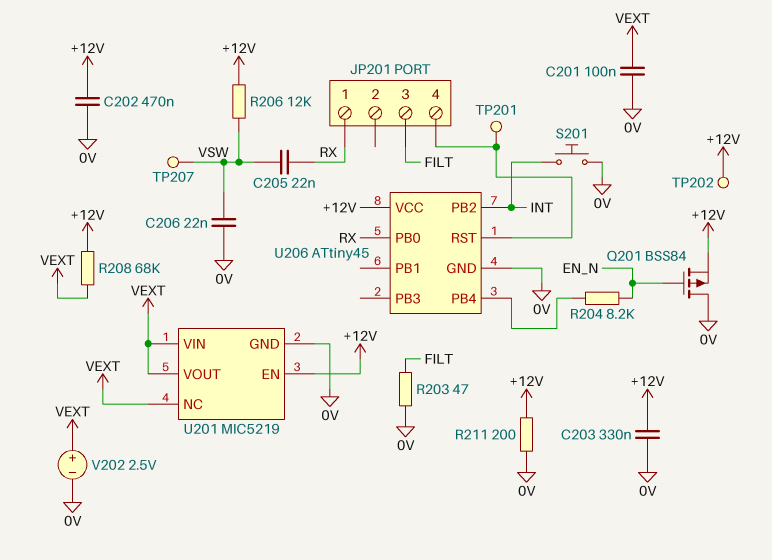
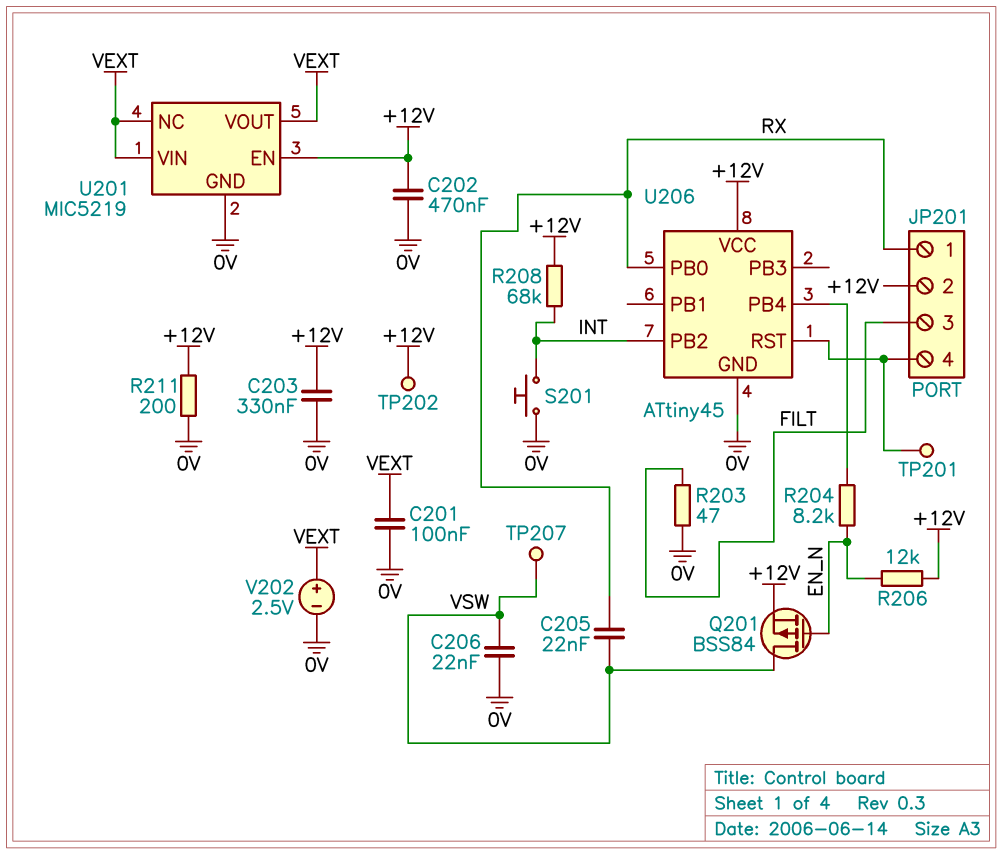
JP201 pin 2: none -> +12V
Q201: PMOS BSS84 (G EN_N, D 0V, S +12V) -> PMOS BSS84 (G EN_N, D VSW, S +12V)
R206: 12k (+12V, VSW) -> 12k (+12V, EN_N)
R208: 68k (+12V, VEXT) -> 68k (+12V, INT)

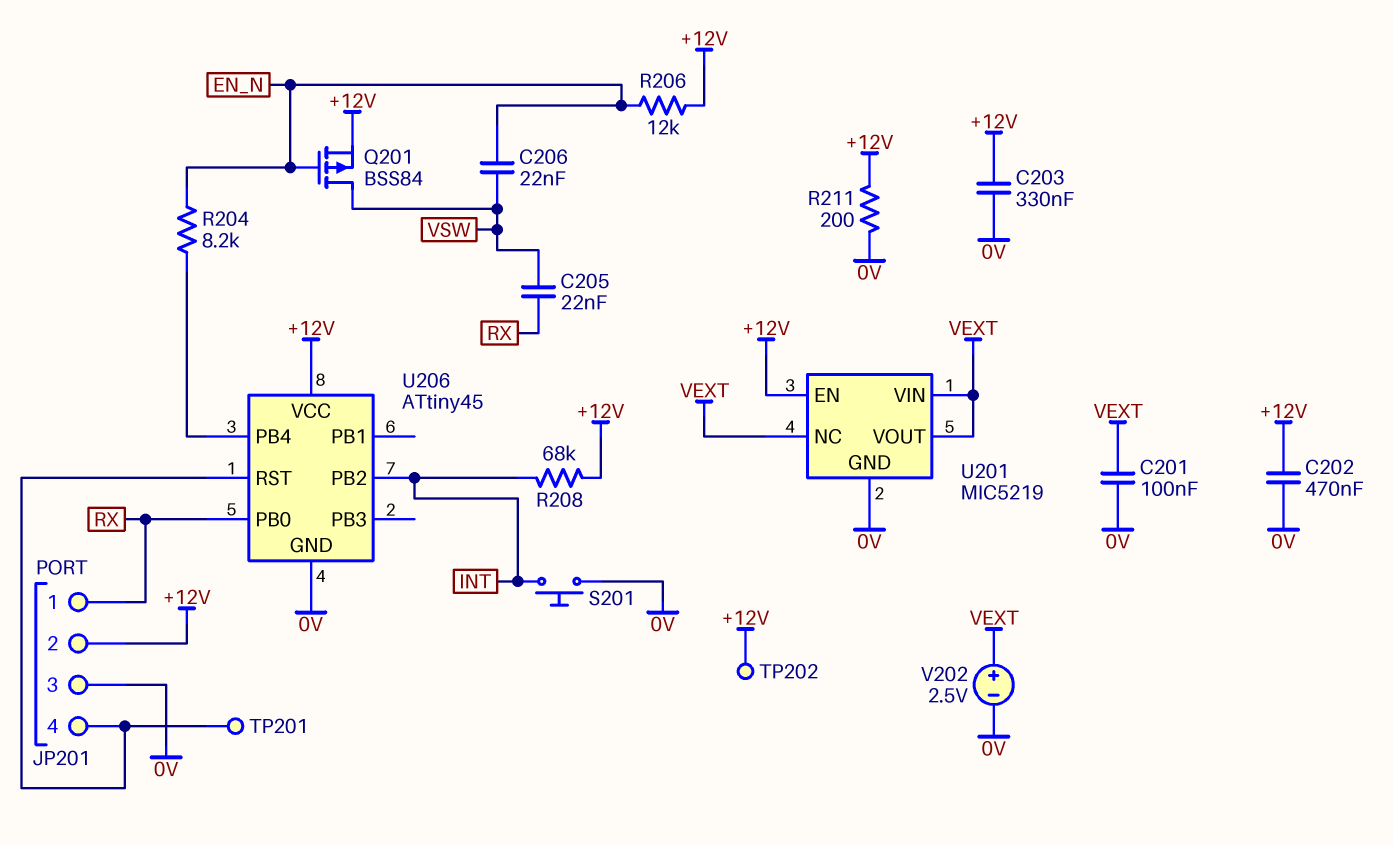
C206: 22nF (0V, VSW) -> 22nF (EN_N, VSW)
JP201 pin 3: FILT -> 0V
R203: 47 (0V, FILT) -> none
TP207: test point (VSW) -> none

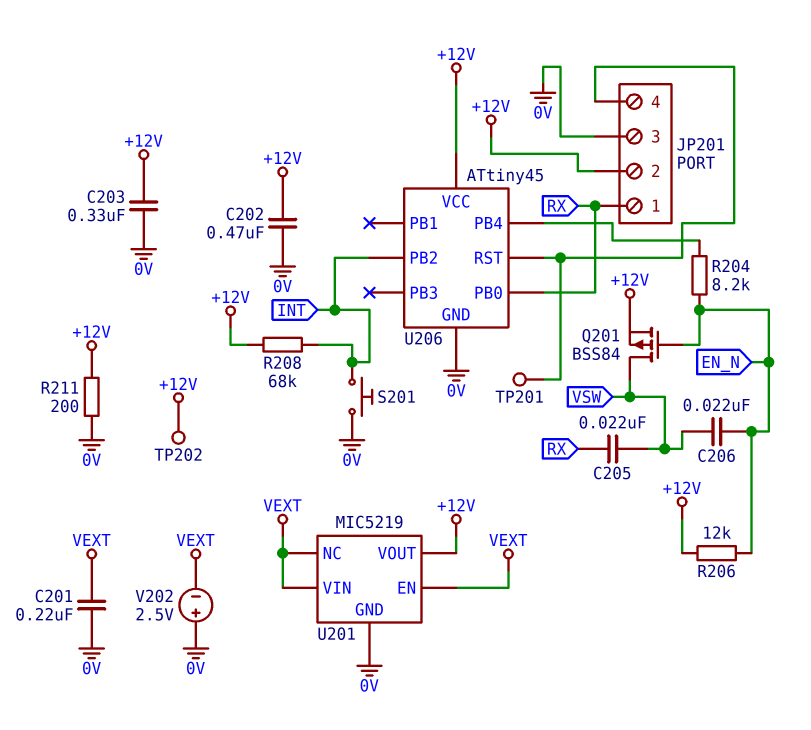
C201: 100nF (0V, VEXT) -> 220nF (0V, VEXT)
U201 pin EN: +12V -> VEXT
U201 pin VOUT: VEXT -> +12V
V202: 2.5V (plus VEXT, minus 0V) -> 2.5V (plus 0V, minus VEXT)

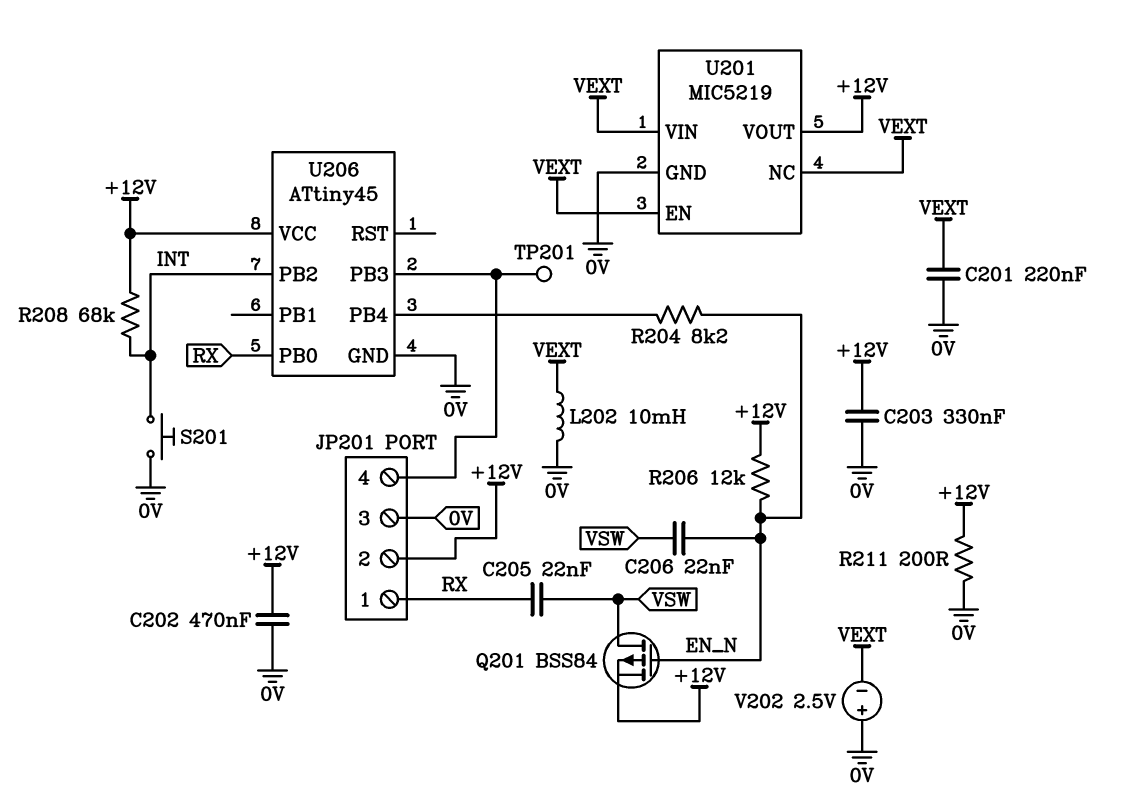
L202: none -> 10mH (0V, VEXT)
TP202: test point (+12V) -> none
U206 pin PB3: none -> JP201/4
U206 pin RST: JP201/4 -> none

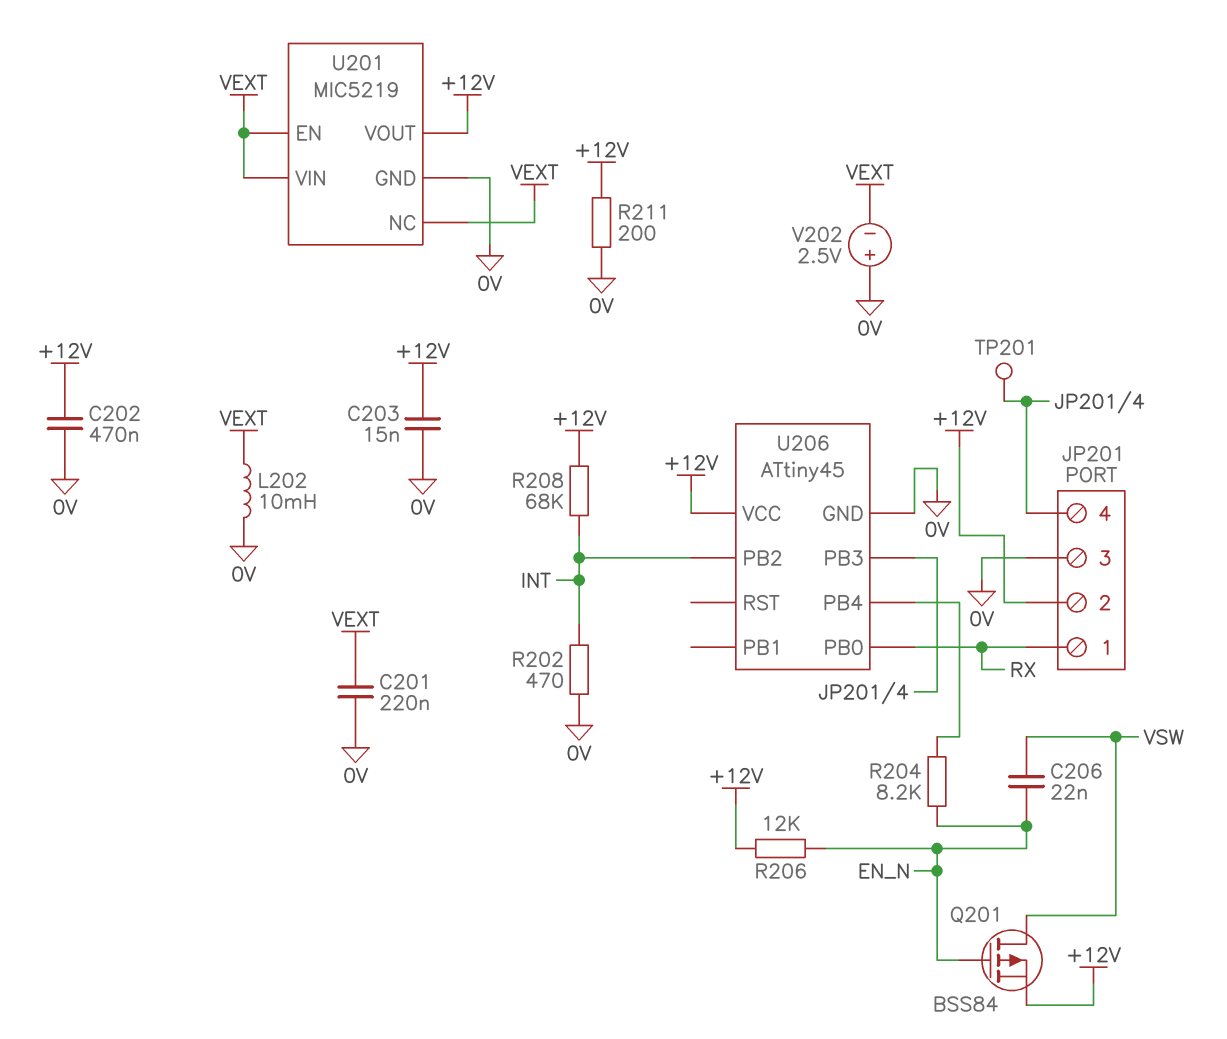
C203: 330nF (+12V, 0V) -> 15nF (+12V, 0V)
C205: 22nF (RX, VSW) -> none
R202: none -> 470 (0V, INT)
S201: button (0V, INT) -> none

